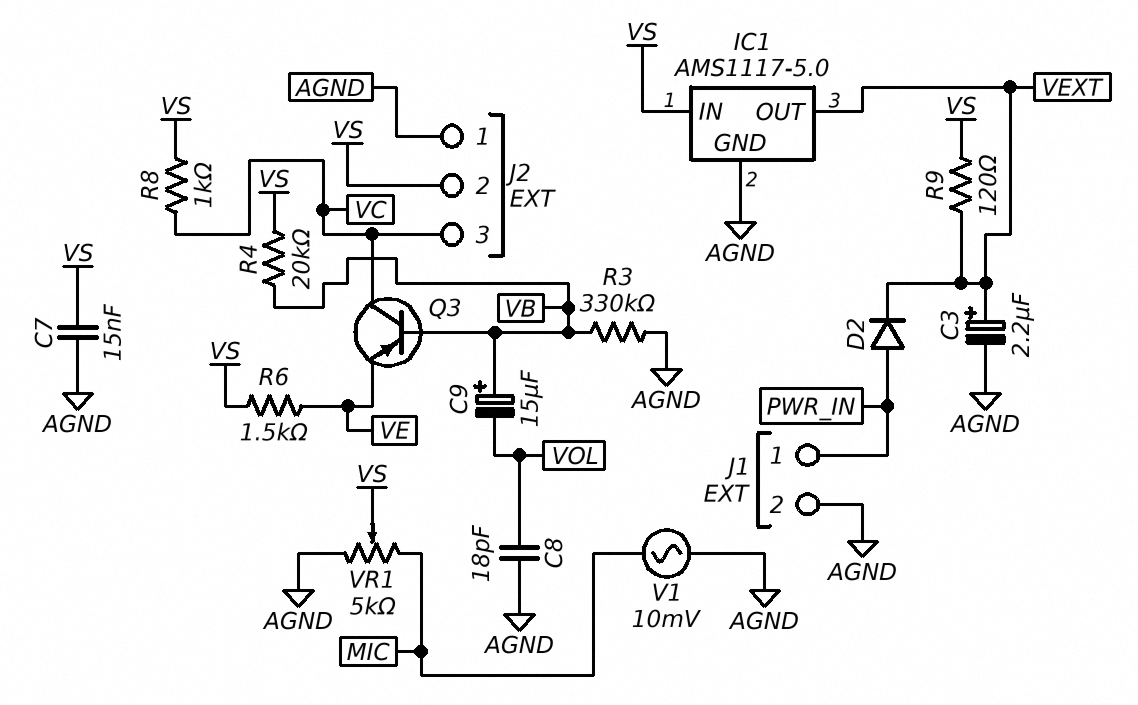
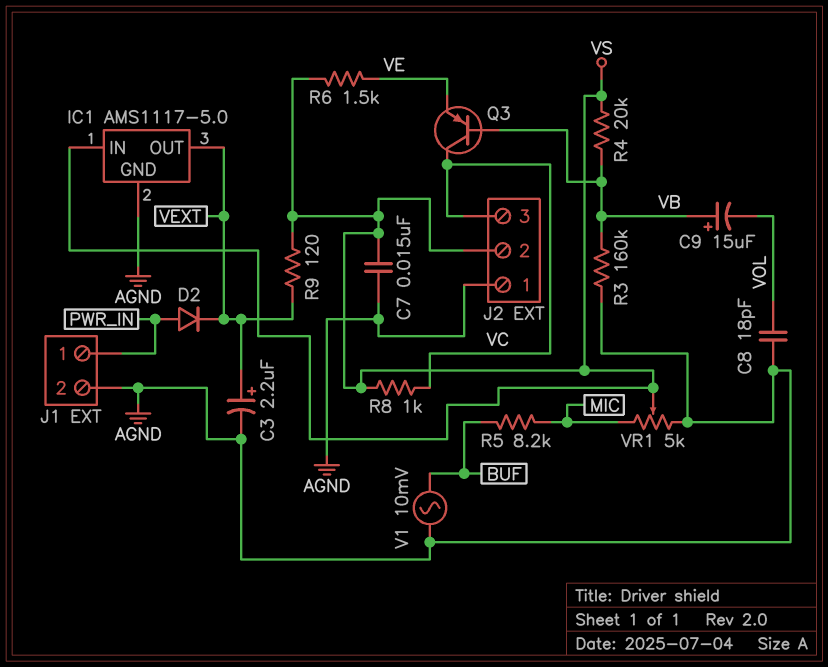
R3: 330k (AGND, VB) -> 160k (AGND, VB)
R5: none -> 8.2k (BUF, MIC)
V1: AC 10mV (AGND, MIC) -> AC 10mV (AGND, BUF)

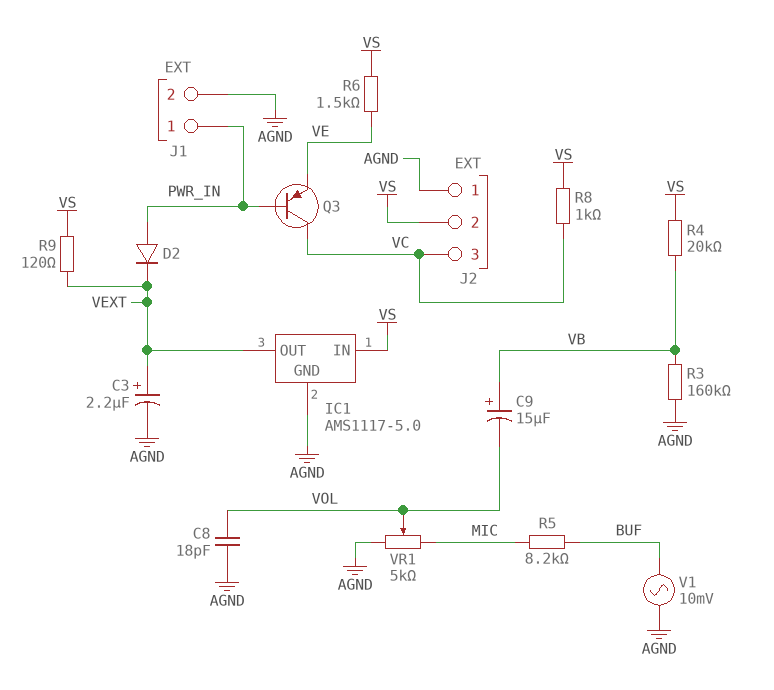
C7: 15nF (AGND, VS) -> none
Q3: PNP (B VB, C VC, E VE) -> PNP (B PWR_IN, C VC, E VE)
VR1: 5k (AGND, MIC, wiper VS) -> 5k (AGND, MIC, wiper VOL)

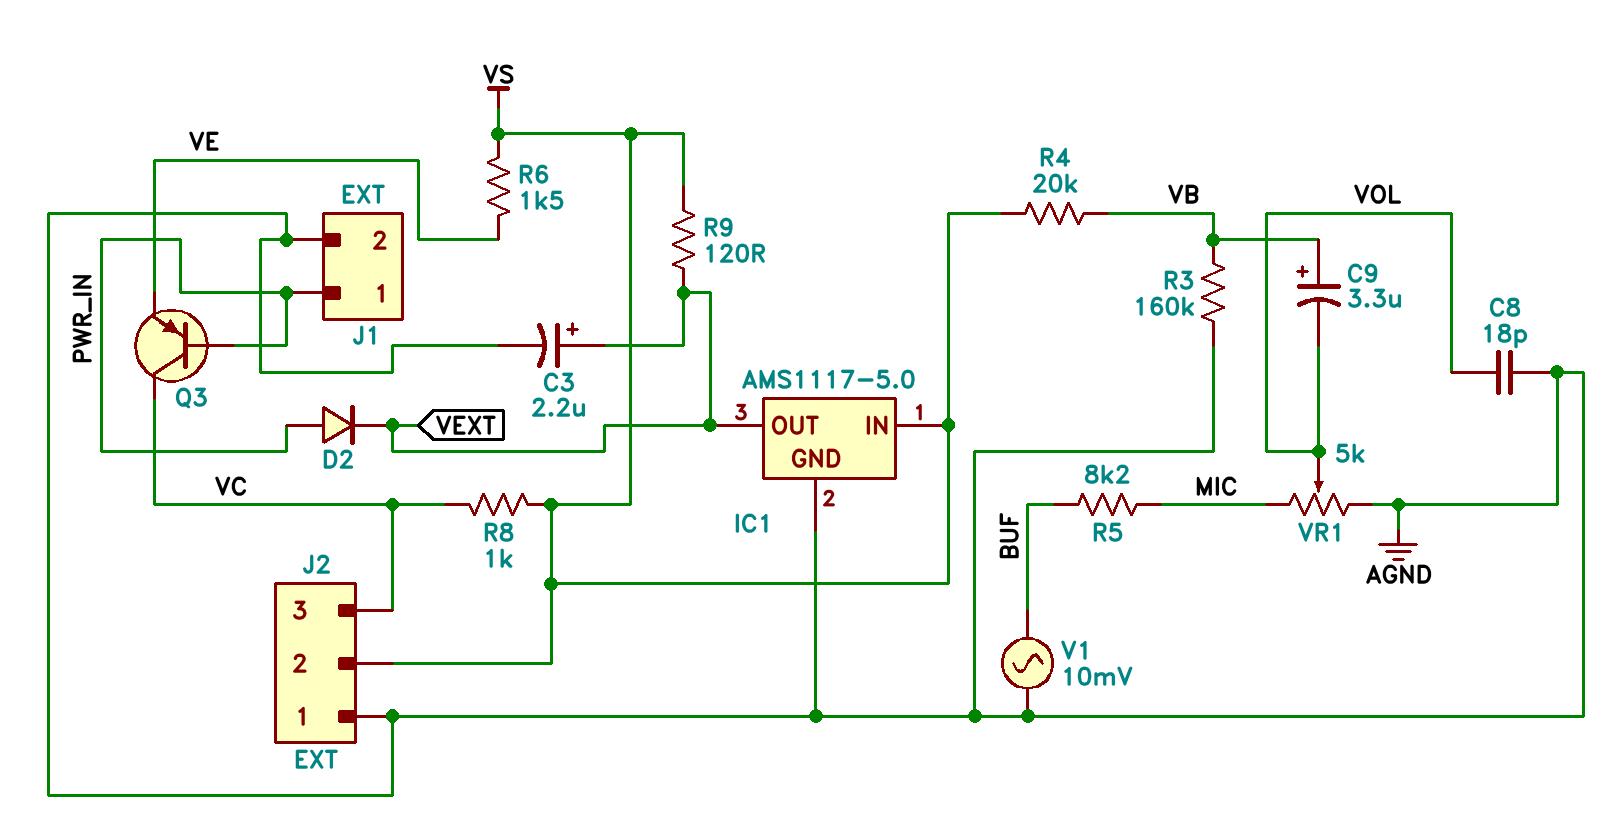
C9: 15uF (plus VB, minus VOL) -> 3.3uF (plus VB, minus VOL)

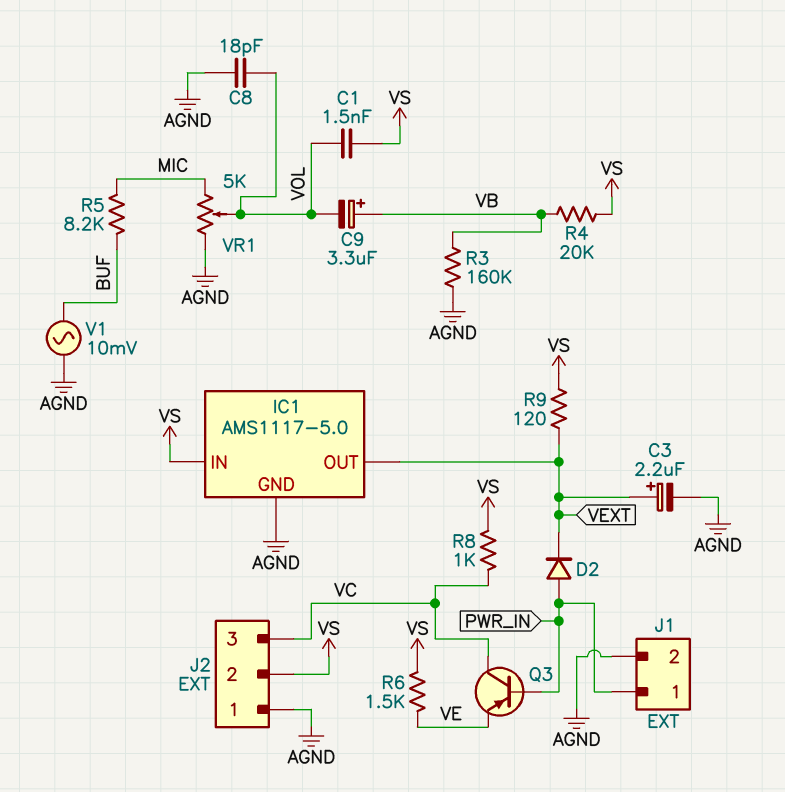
C1: none -> 1.5nF (VOL, VS)

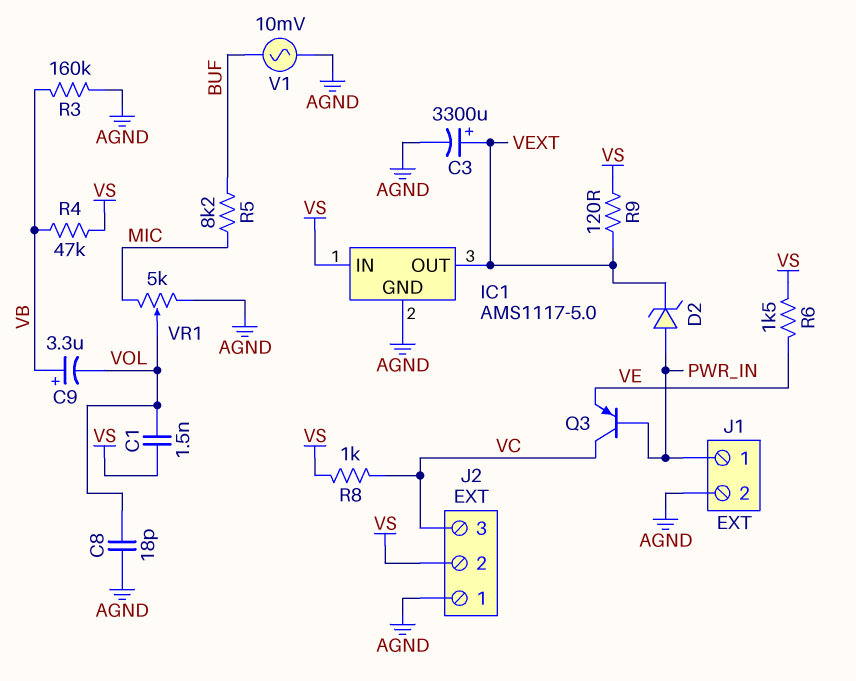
C3: 2.2uF (plus VEXT, minus AGND) -> 3300uF (plus VEXT, minus AGND)
D2: diode (A PWR_IN, K VEXT) -> zener (A PWR_IN, K VEXT)
R4: 20k (VB, VS) -> 47k (VB, VS)

